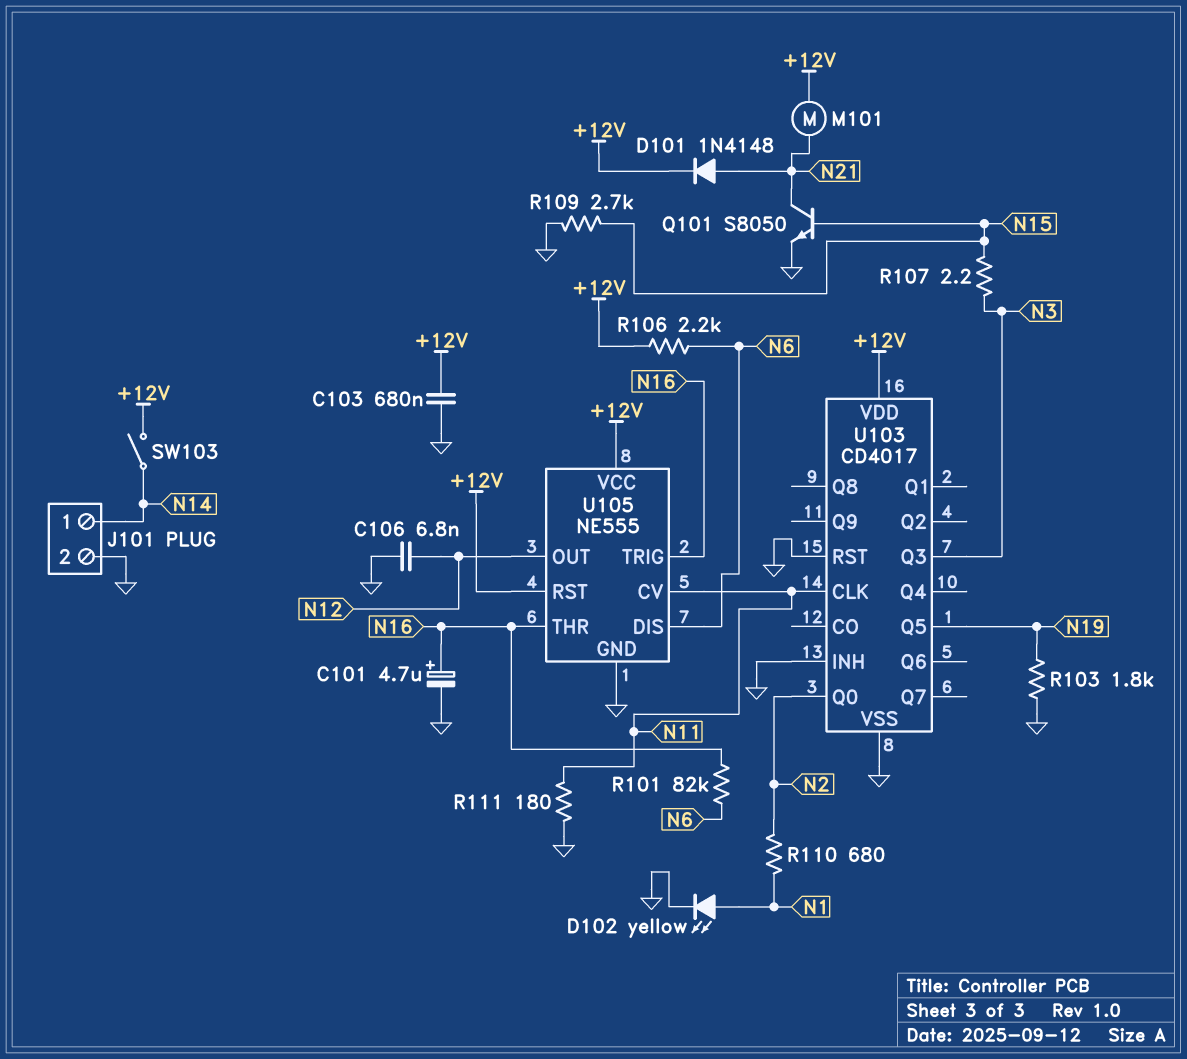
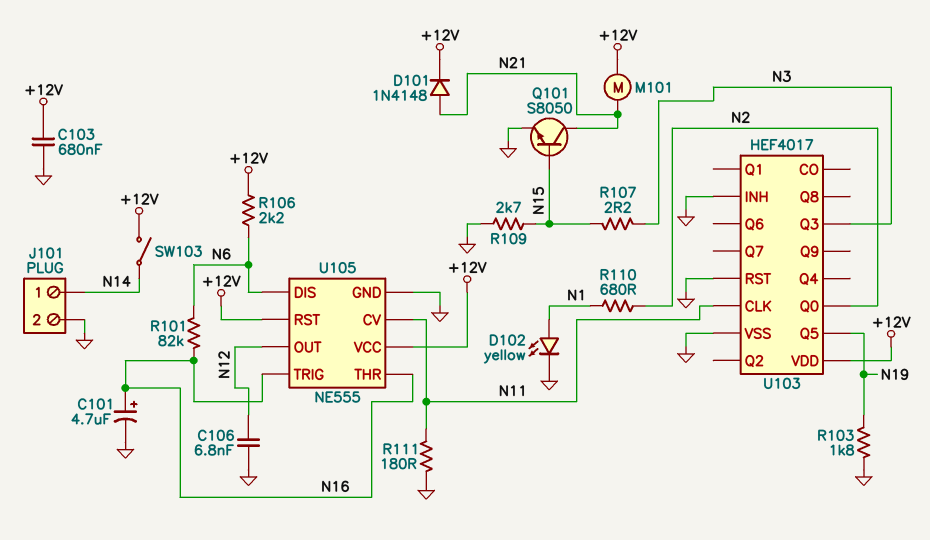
U103: CD4017 -> HEF4017

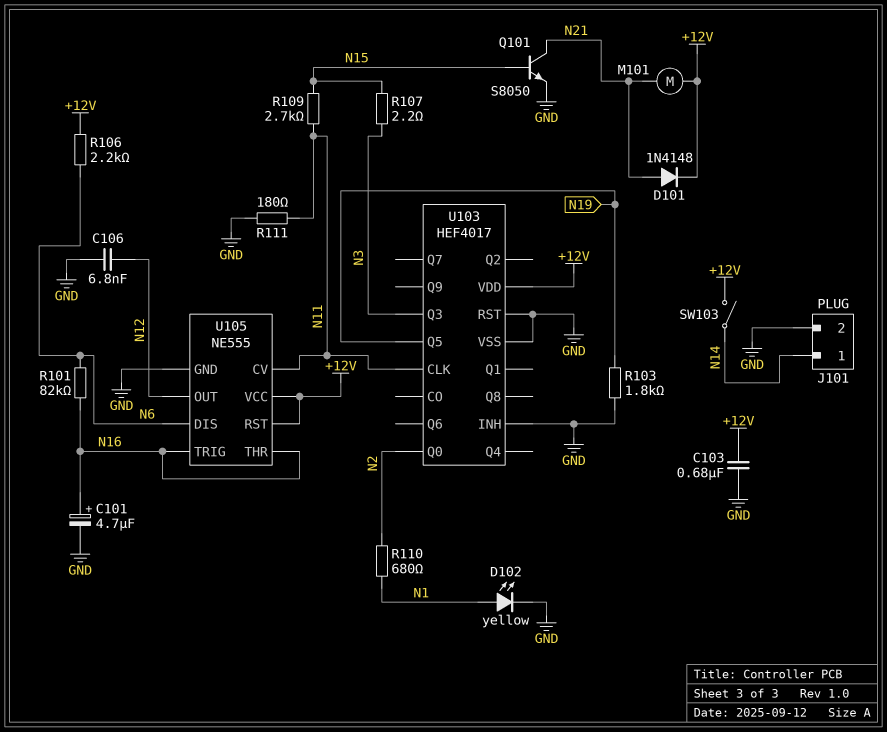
R109: 2.7k (GND, N15) -> 2.7k (N11, N15)

